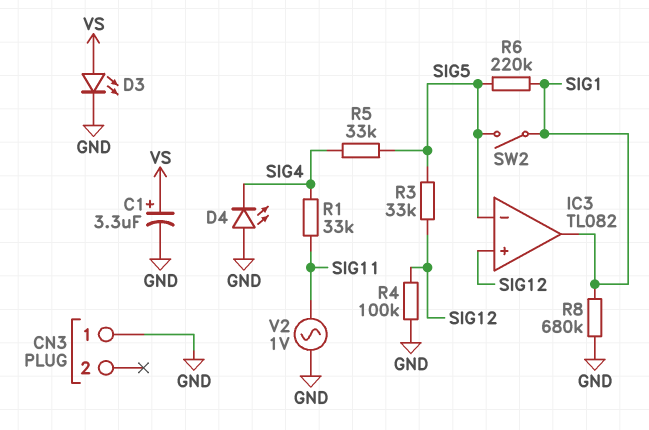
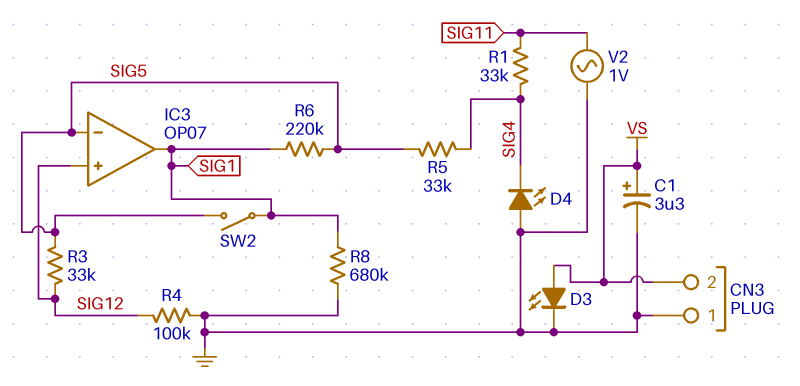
CN3 pin 2: none -> VS
IC3: TL082 -> OP07

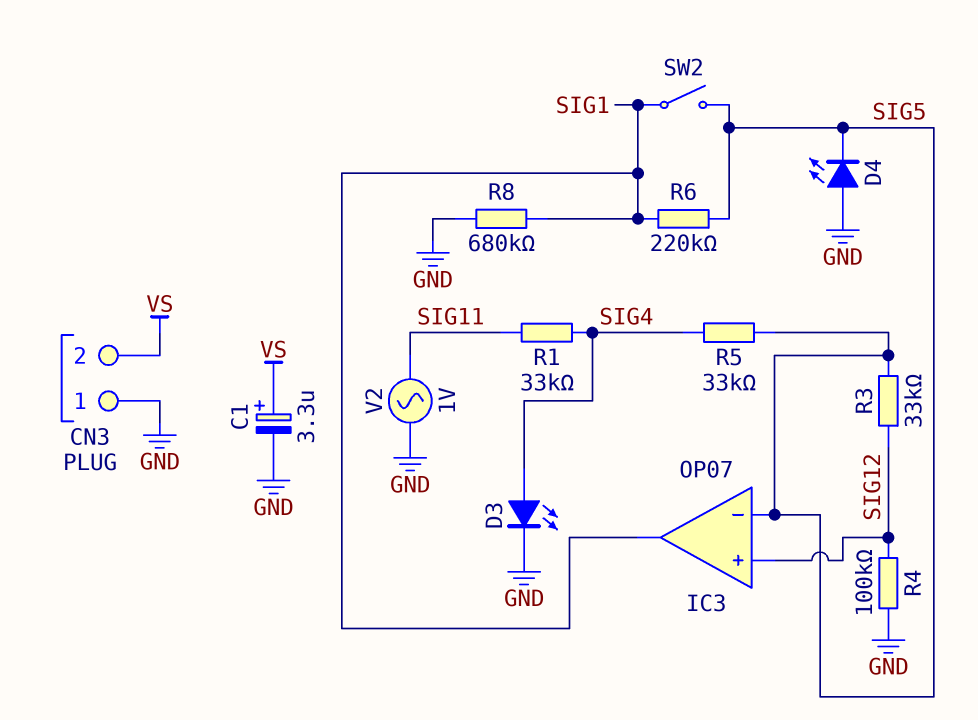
D3: LED (A VS, K GND) -> LED (A SIG4, K GND)
D4: LED (A GND, K SIG4) -> LED (A GND, K SIG5)

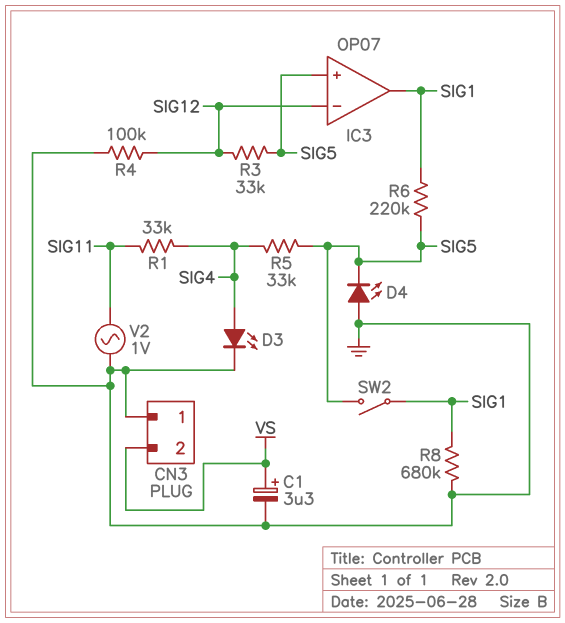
IC3 pin in+: SIG12 -> SIG5
IC3 pin in-: SIG5 -> SIG12

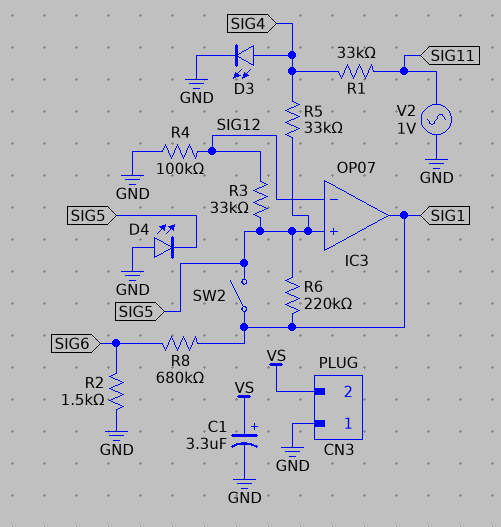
R2: none -> 1.5k (GND, SIG6)
R8: 680k (GND, SIG1) -> 680k (SIG1, SIG6)

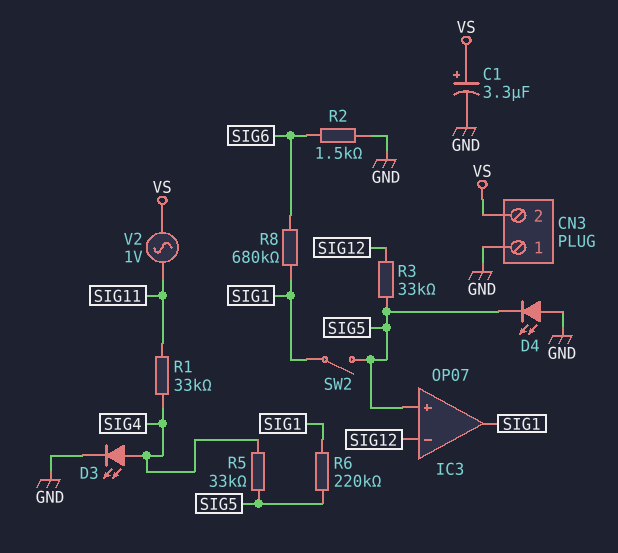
R4: 100k (GND, SIG12) -> none
V2: AC 1V (GND, SIG11) -> AC 1V (SIG11, VS)

